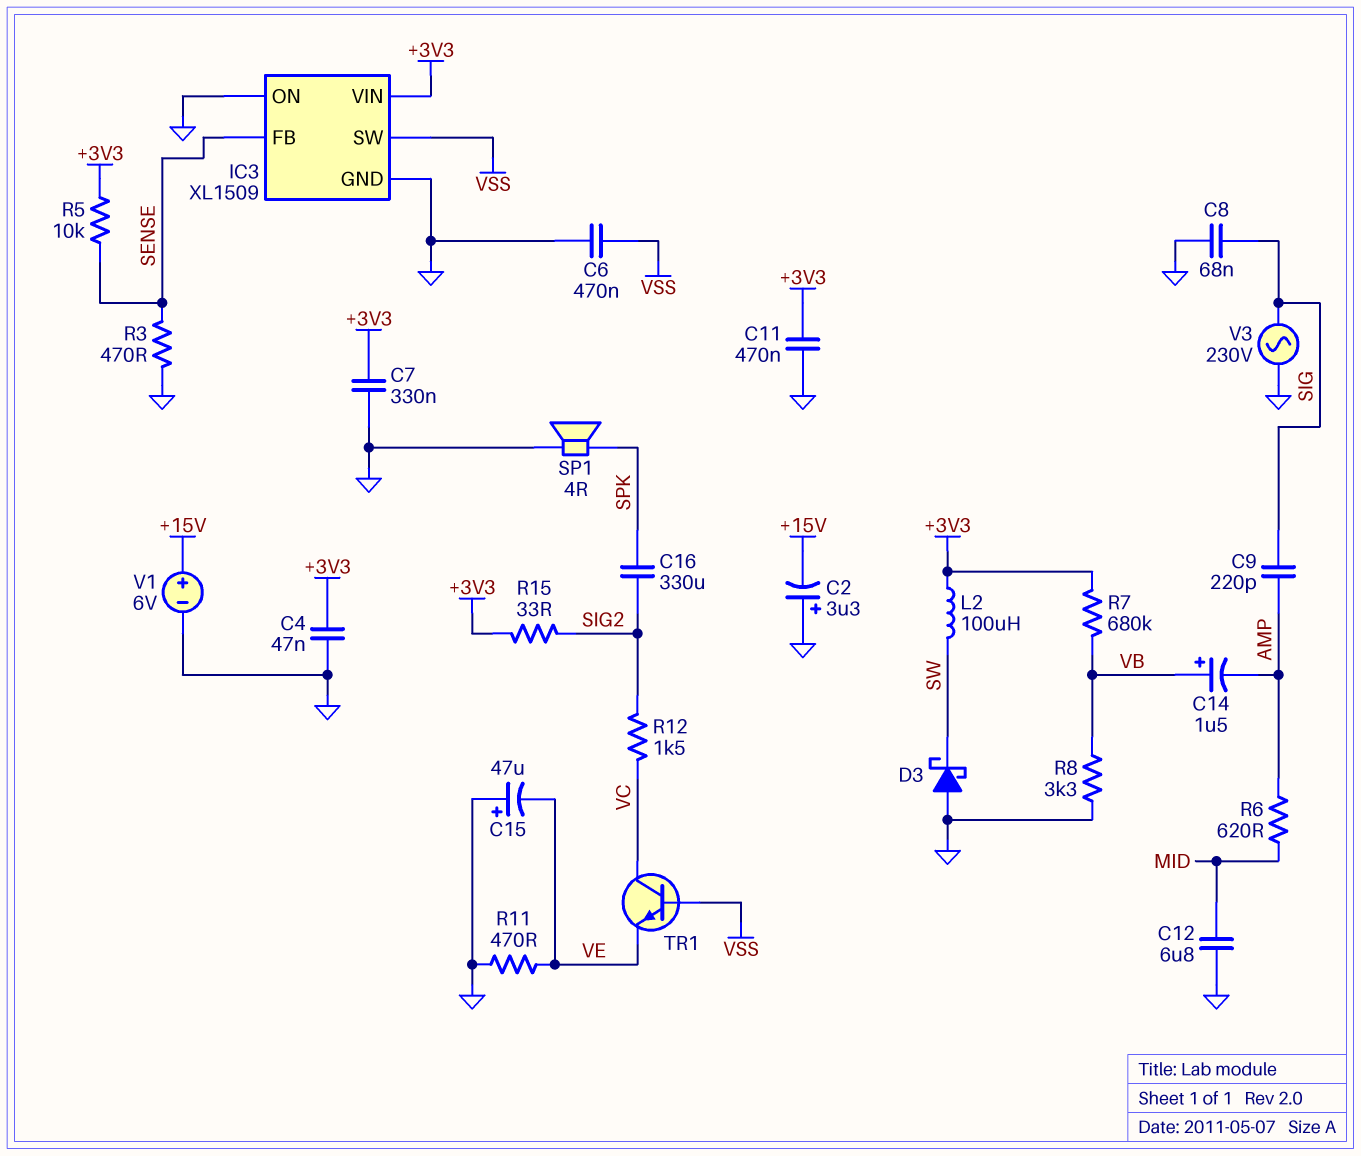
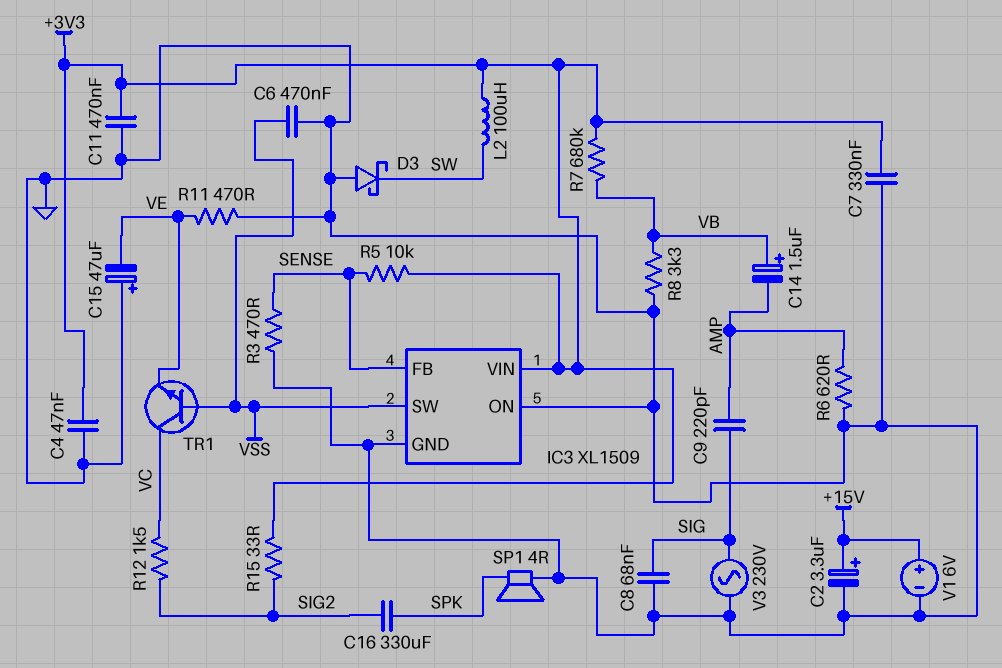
C2: 3.3uF (plus GND, minus +15V) -> 3.3uF (plus +15V, minus GND)
C12: 6.8uF (GND, MID) -> none
R6: 620 (AMP, MID) -> 620 (AMP, GND)

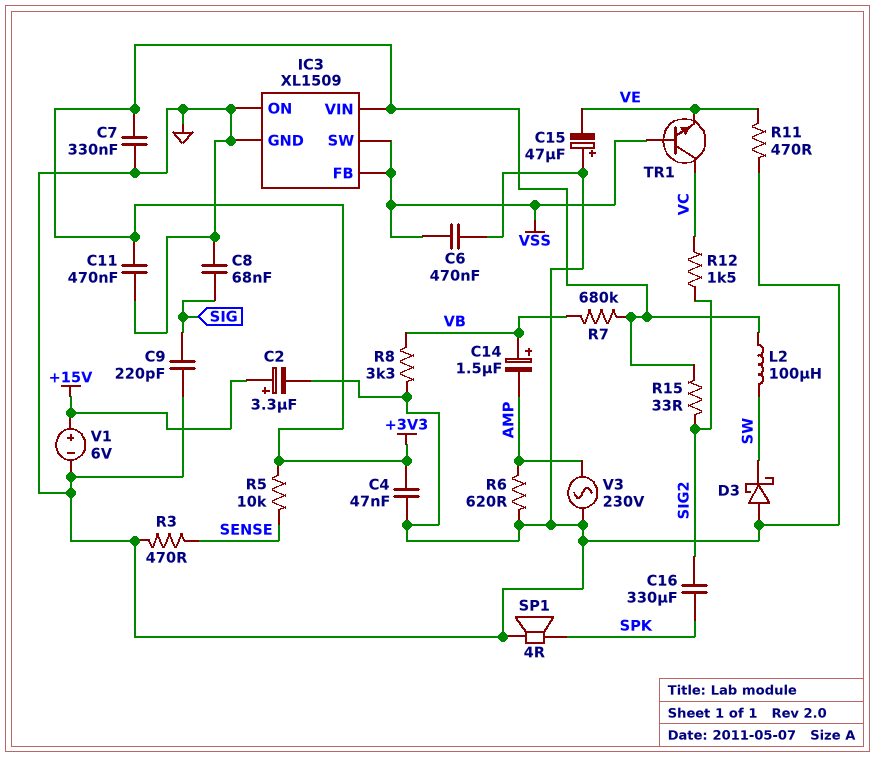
C9: 220pF (AMP, SIG) -> 220pF (GND, SIG)
IC3 pin FB: SENSE -> VSS
V3: AC 230V (GND, SIG) -> AC 230V (AMP, GND)

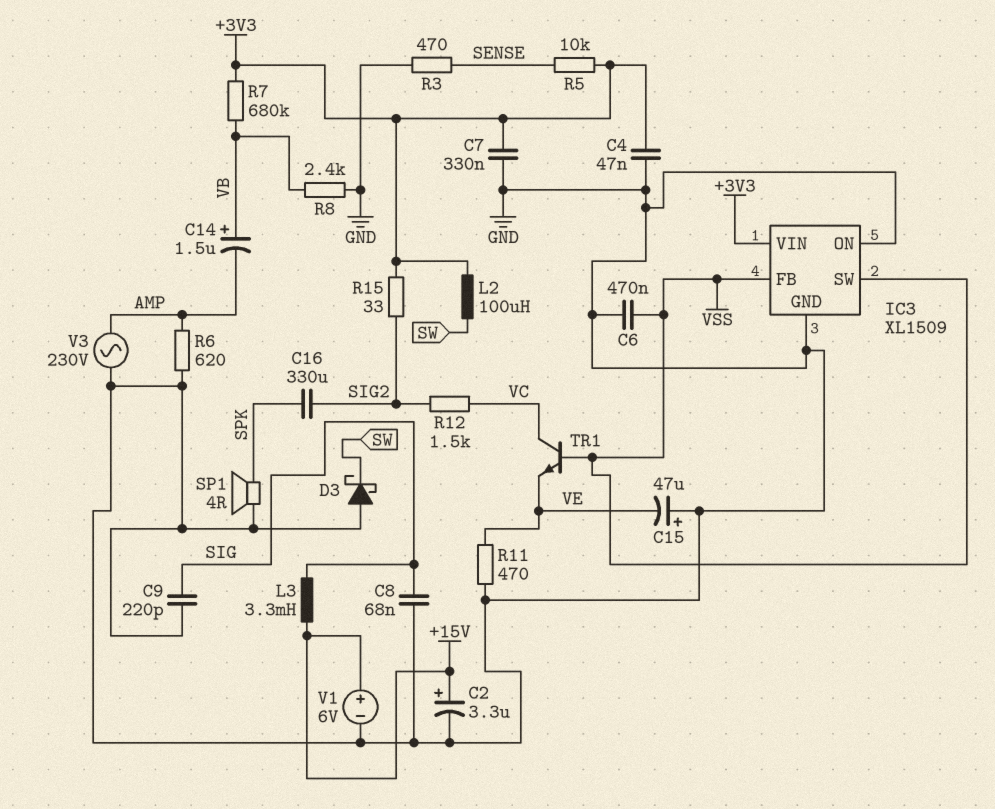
C11: 470nF (+3V3, GND) -> none
L3: none -> 3.3mH (+15V, SIG)
R8: 3.3k (GND, VB) -> 2.4k (GND, VB)

